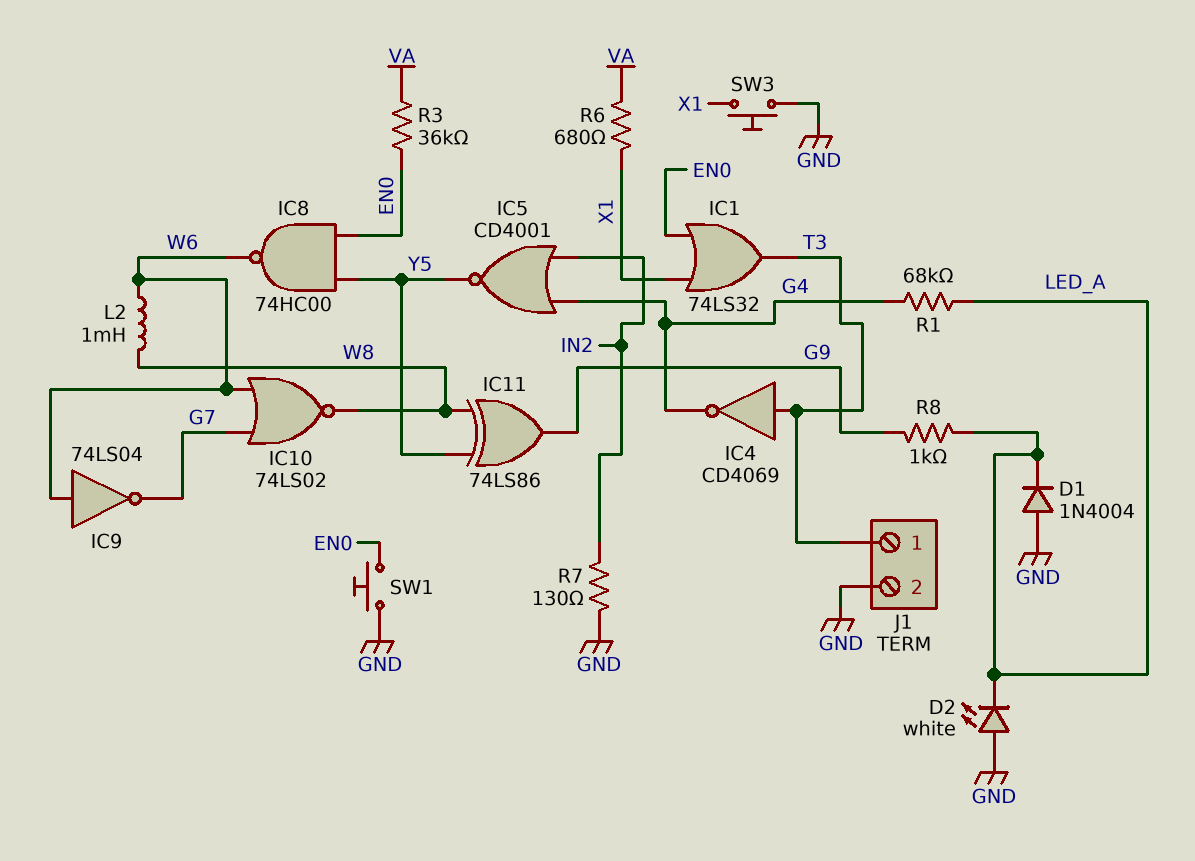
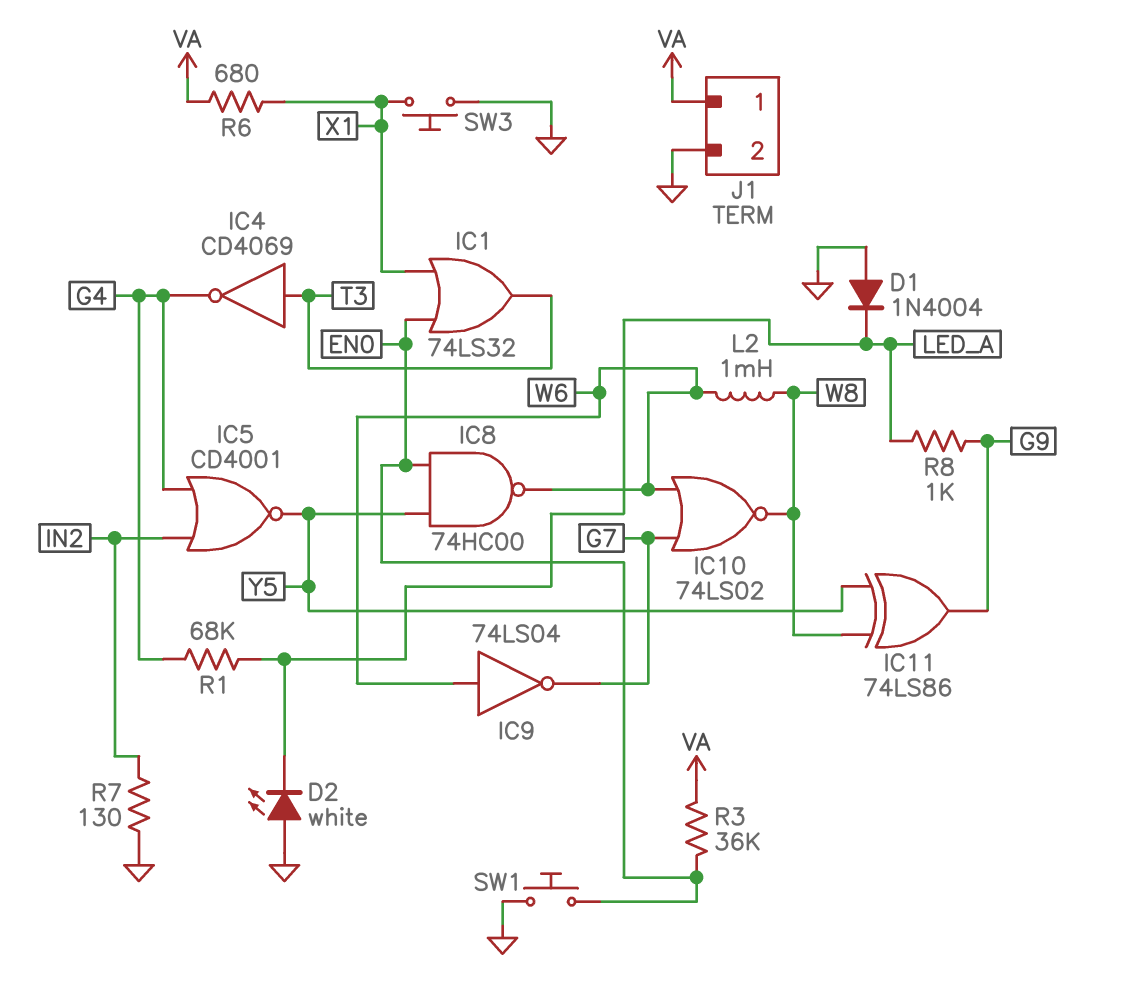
J1 pin 1: T3 -> VA

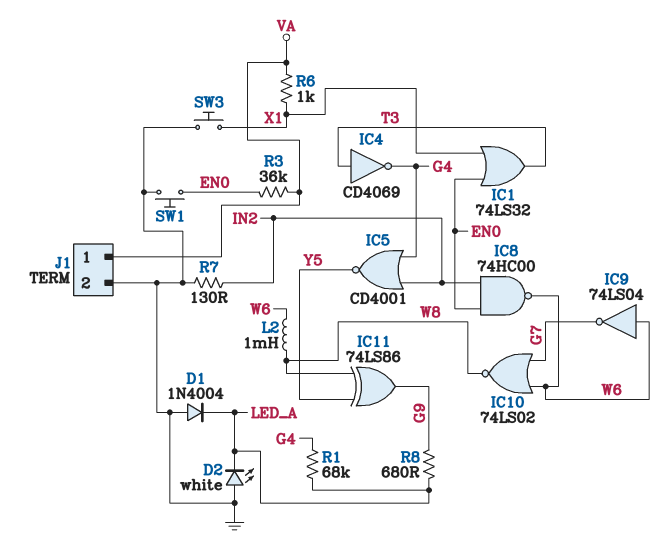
IC8: NAND 74HC00 (in EN0, in Y5, out W6) -> NAND 74HC00 (in EN0, in IN2, out W6)
R6: 680 (VA, X1) -> 1k (VA, X1)
R8: 1k (G9, LED_A) -> 680 (G9, LED_A)

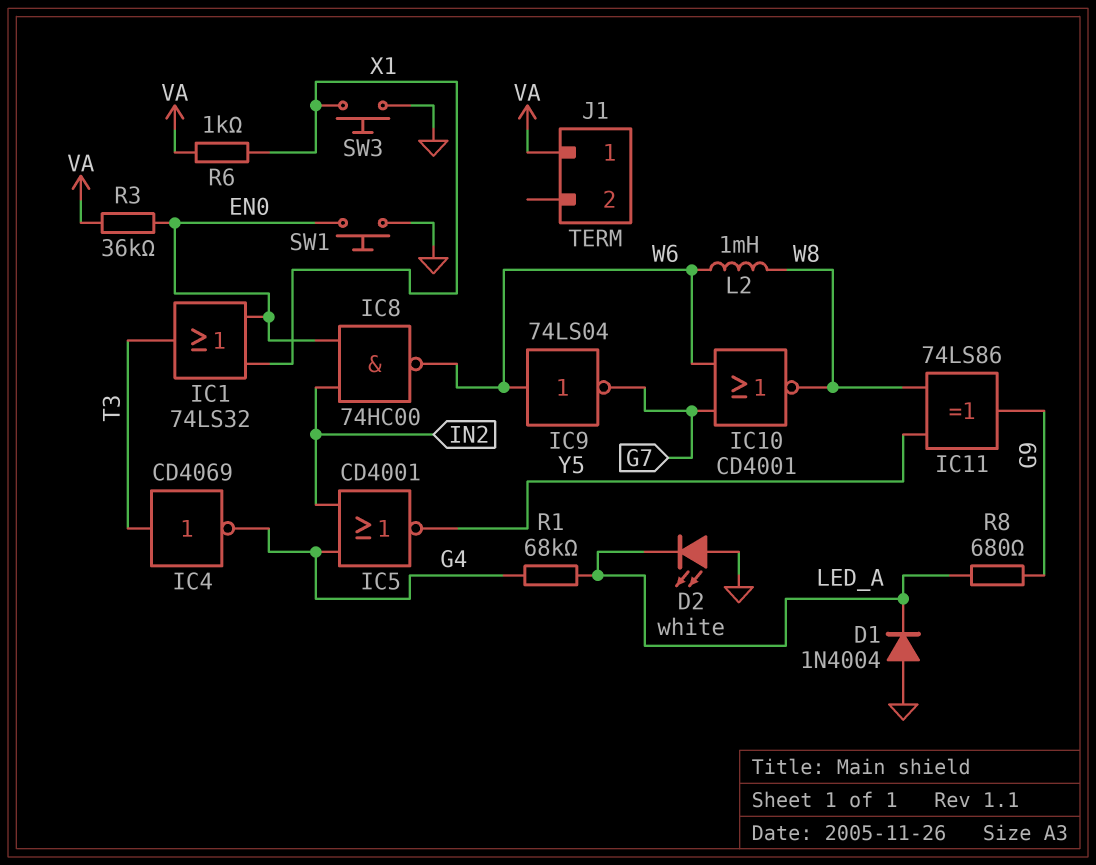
IC10: NOR 74LS02 (in G7, in W6, out W8) -> NOR CD4001 (in G7, in W6, out W8)
J1 pin 2: GND -> none
R7: 130 (GND, IN2) -> none

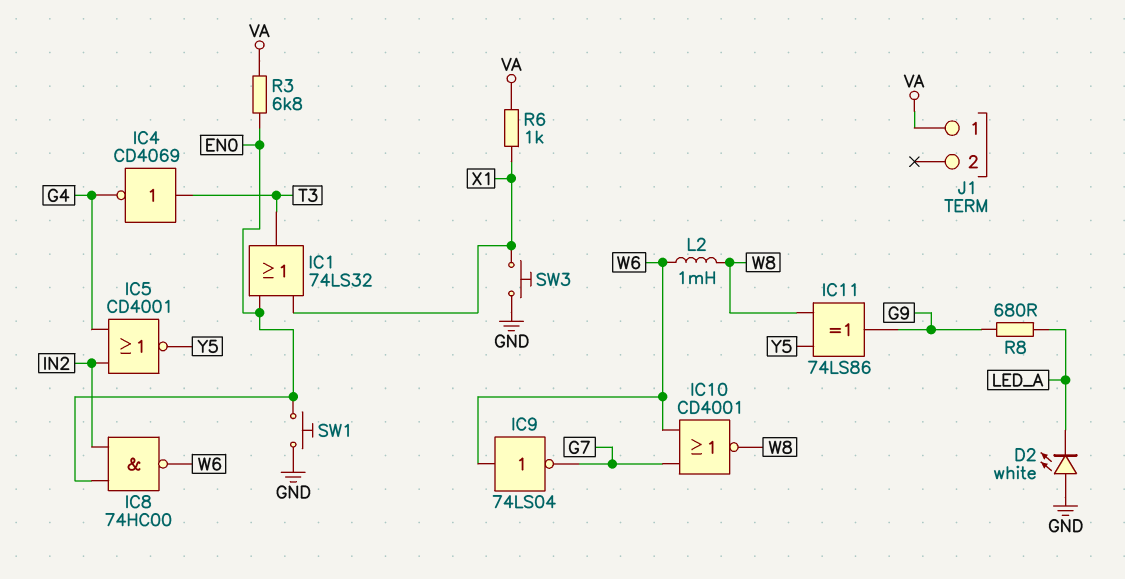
D1: diode 1N4004 (A GND, K LED_A) -> none
R1: 68k (G4, LED_A) -> none
R3: 36k (EN0, VA) -> 6.8k (EN0, VA)

